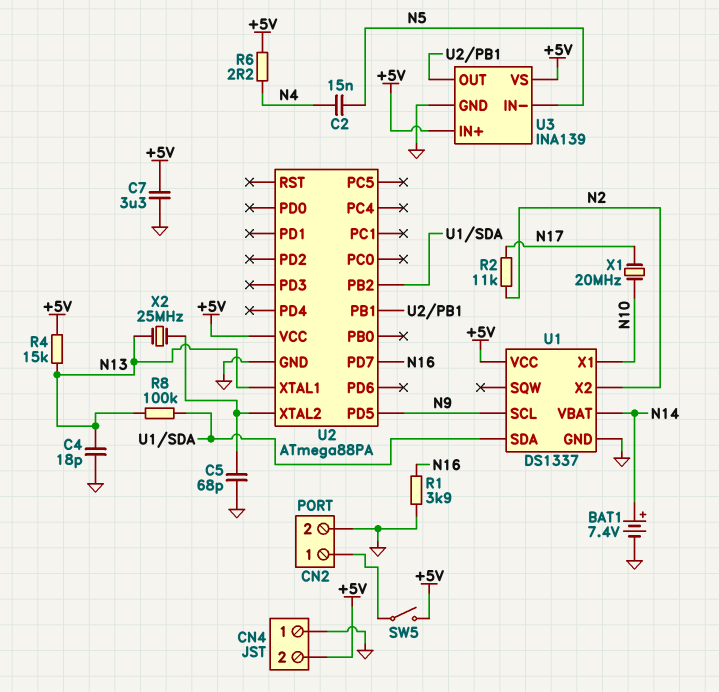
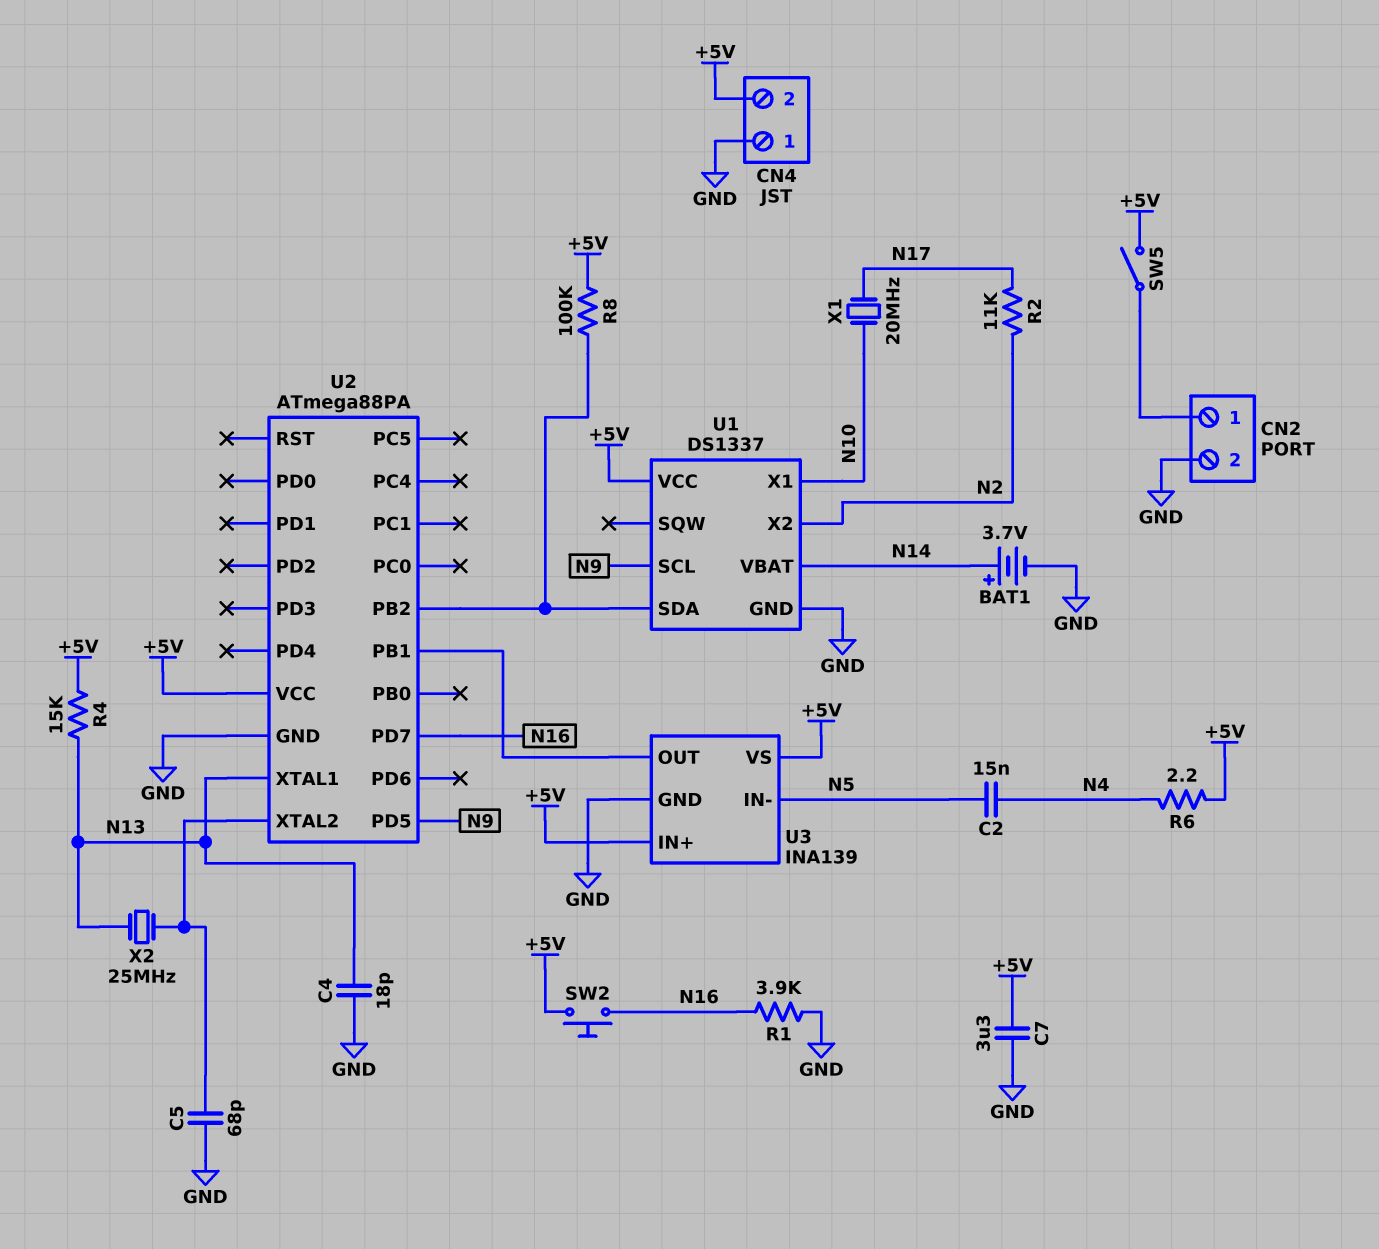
BAT1: 7.4V (plus N14, minus GND) -> 3.7V (plus N14, minus GND)
R8: 100k (N13, U1/SDA) -> 100k (+5V, U1/SDA)
SW2: none -> button (+5V, N16)

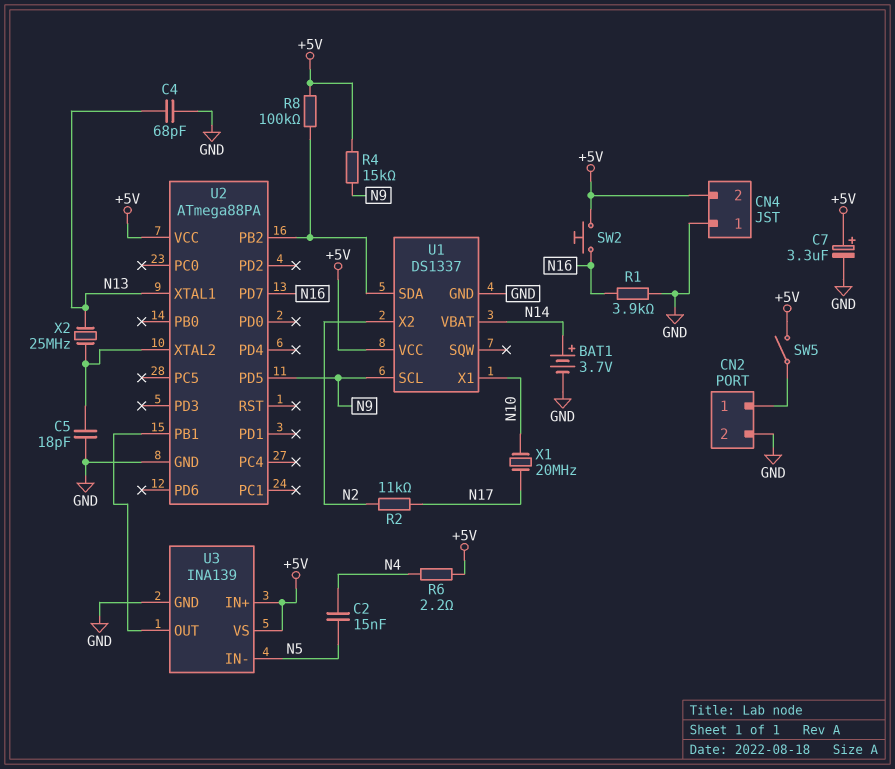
C4: 18pF (GND, N13) -> 68pF (GND, N13)
C5: 68pF (GND, U2/XTAL2) -> 18pF (GND, U2/XTAL2)
C7: 3.3uF (+5V, GND) -> 3.3uF (plus +5V, minus GND)
R4: 15k (+5V, N13) -> 15k (+5V, N9)

